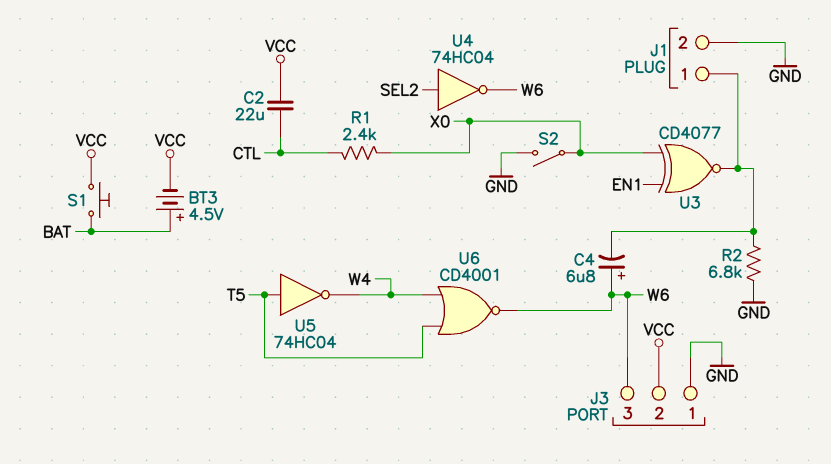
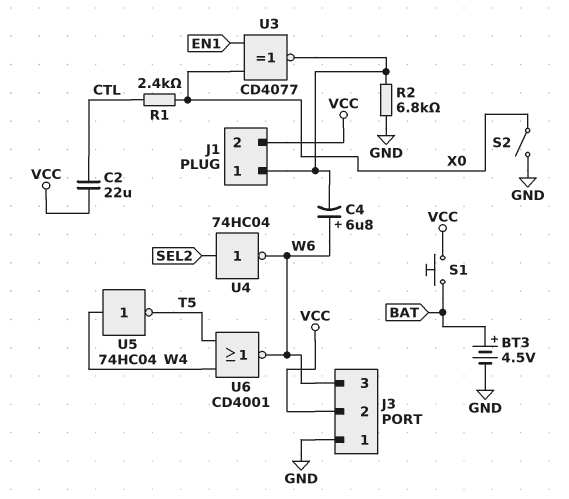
BT3: 4.5V (plus BAT, minus VCC) -> 4.5V (plus BAT, minus GND)
J1 pin 2: GND -> VCC
U5: NOT 74HC04 (in T5, out W4) -> NOT 74HC04 (in W4, out T5)

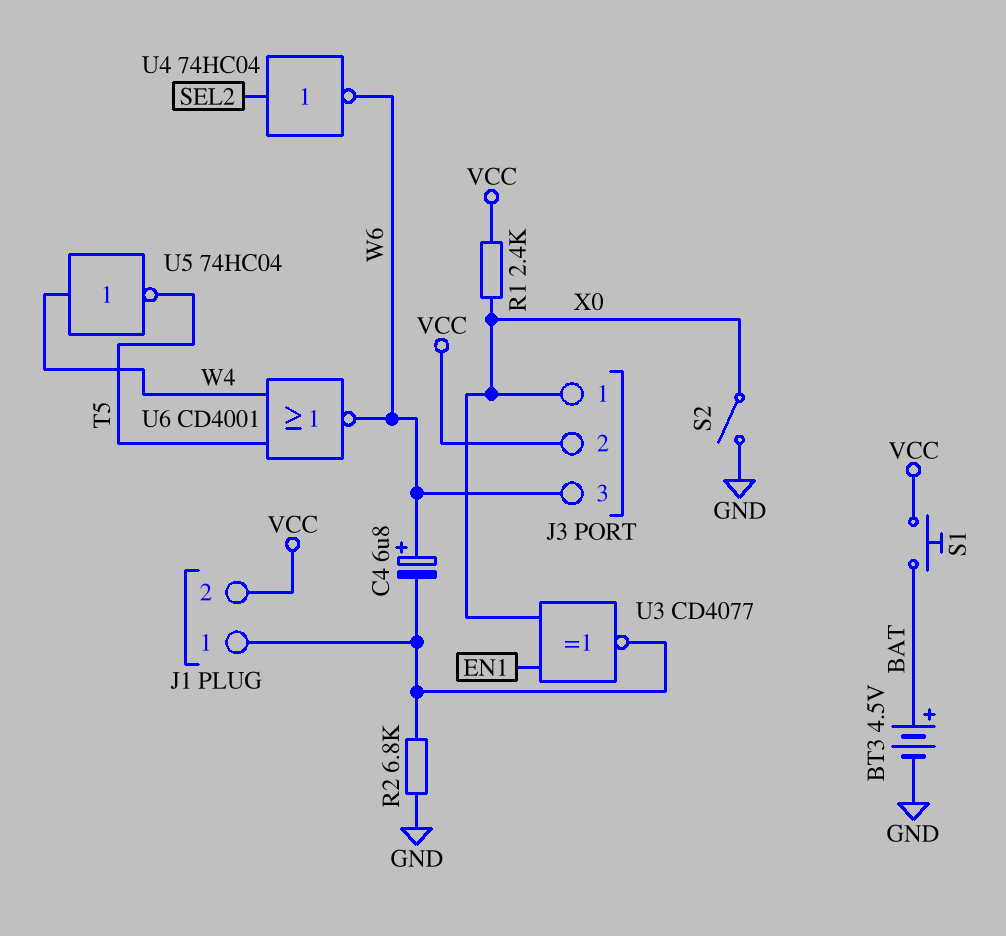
C2: 22uF (CTL, VCC) -> none
J3 pin 1: GND -> X0
R1: 2.4k (CTL, X0) -> 2.4k (VCC, X0)

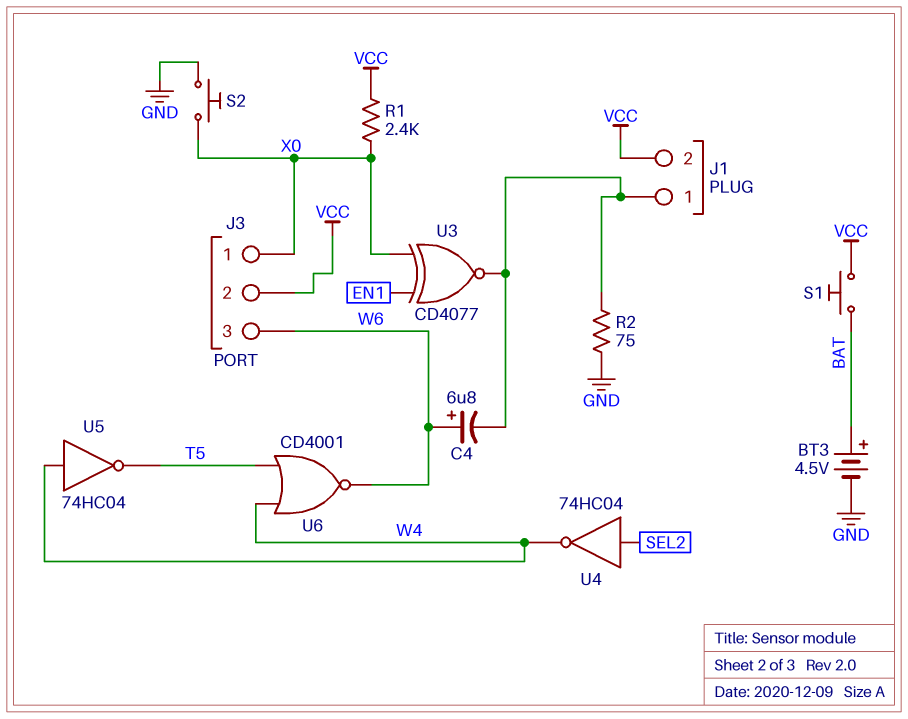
R2: 6.8k (GND, J1/1) -> 75 (GND, J1/1)
S2: switch (GND, X0) -> button (GND, X0)
U4: NOT 74HC04 (in SEL2, out W6) -> NOT 74HC04 (in SEL2, out W4)

